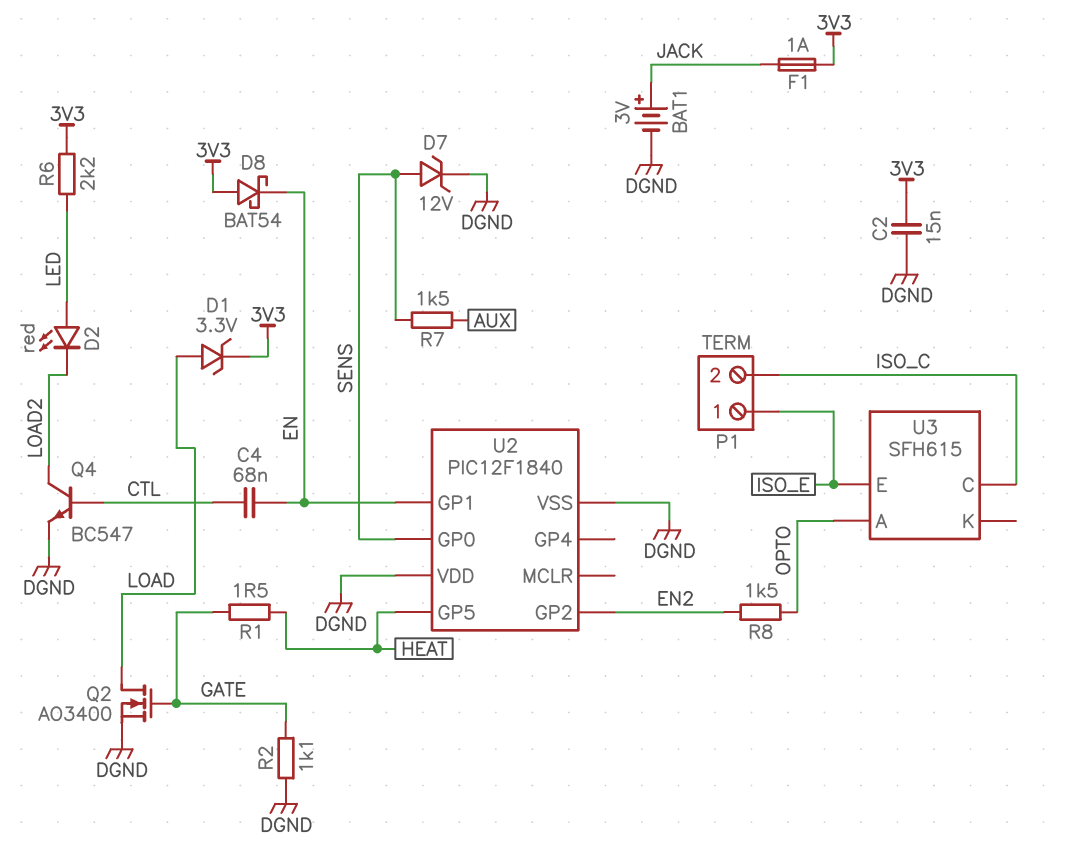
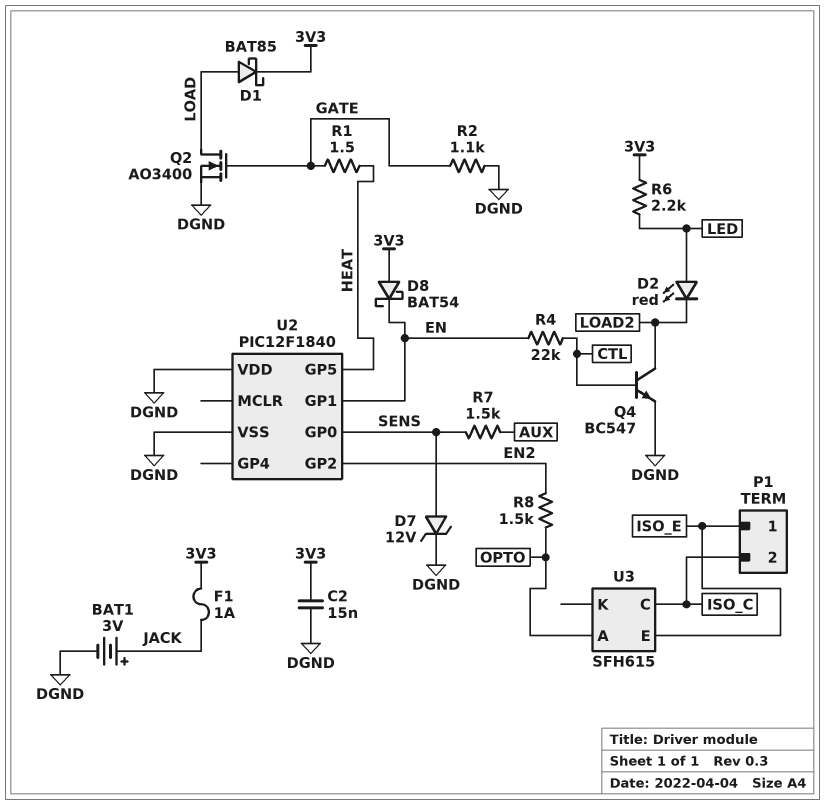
C4: 68nF (CTL, EN) -> none
D1: zener 3.3V (A LOAD, K 3V3) -> schottky BAT85 (A LOAD, K 3V3)
R4: none -> 22k (CTL, EN)

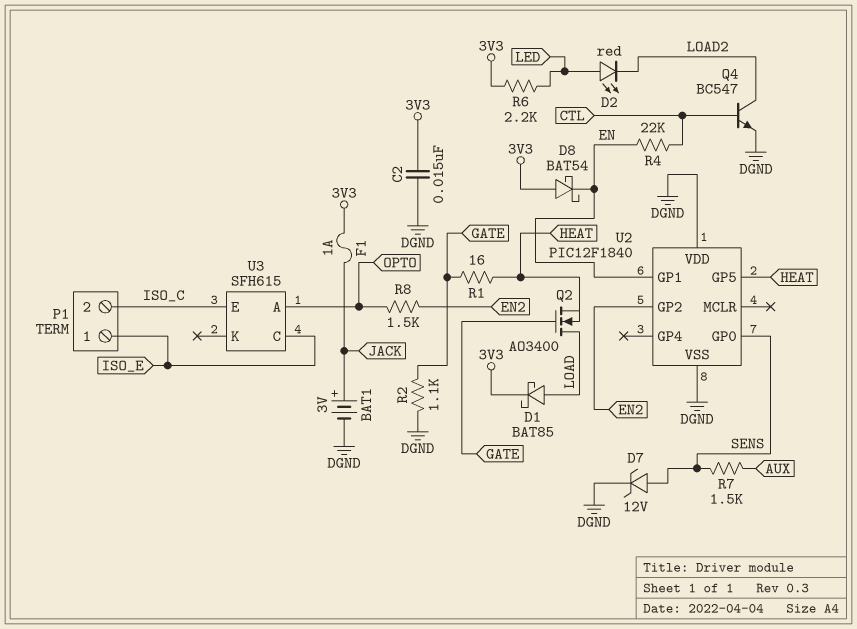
Q2: NMOS AO3400 (G GATE, D LOAD, S DGND) -> NMOS AO3400 (G GATE, D LOAD, S HEAT)
R1: 1.5 (GATE, HEAT) -> 16 (GATE, HEAT)
U3 pin C: ISO_C -> ISO_E
U3 pin E: ISO_E -> ISO_C

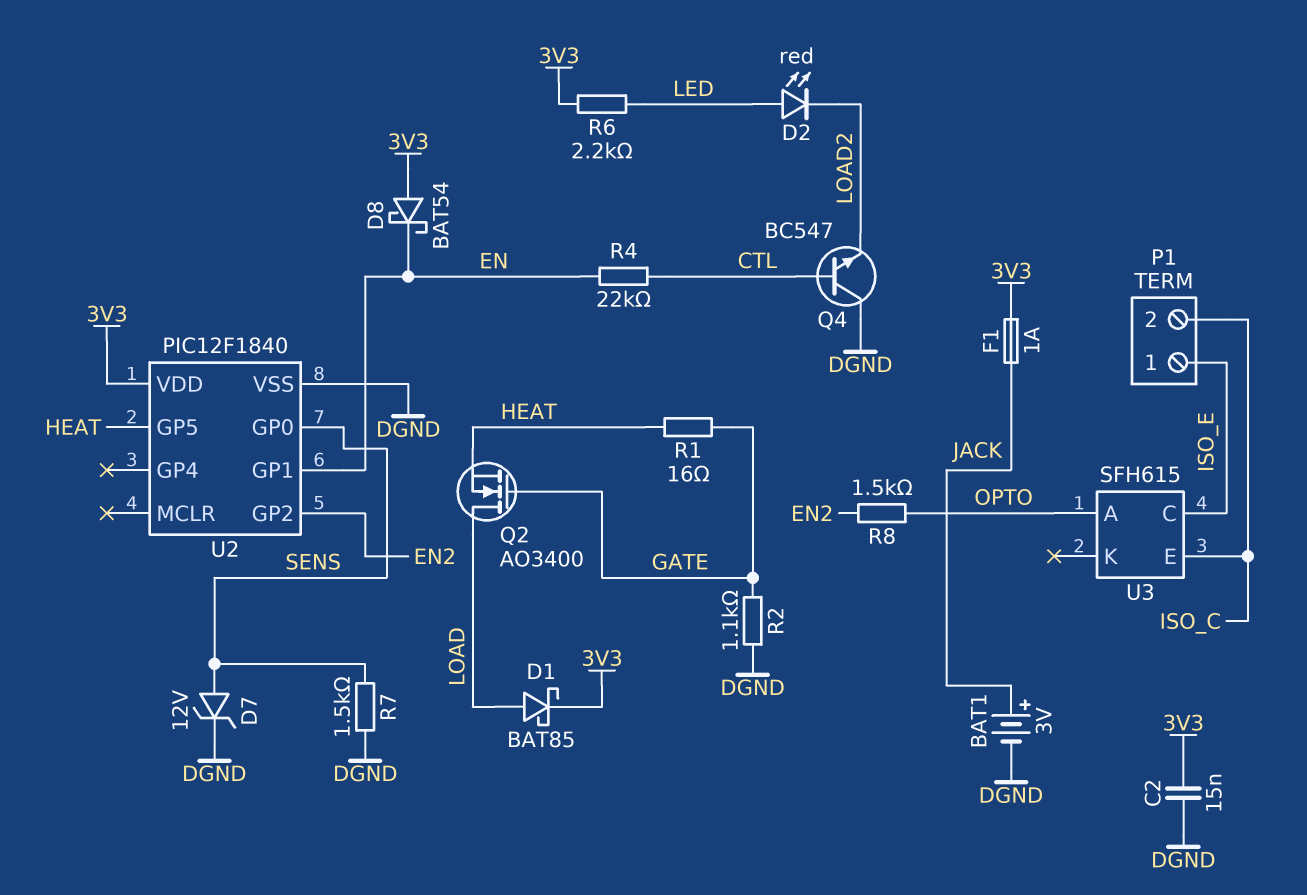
Q4: NPN BC547 (B CTL, C LOAD2, E DGND) -> NPN BC547 (B CTL, C DGND, E LOAD2)
R7: 1.5k (AUX, SENS) -> 1.5k (DGND, SENS)
U2 pin VDD: DGND -> 3V3

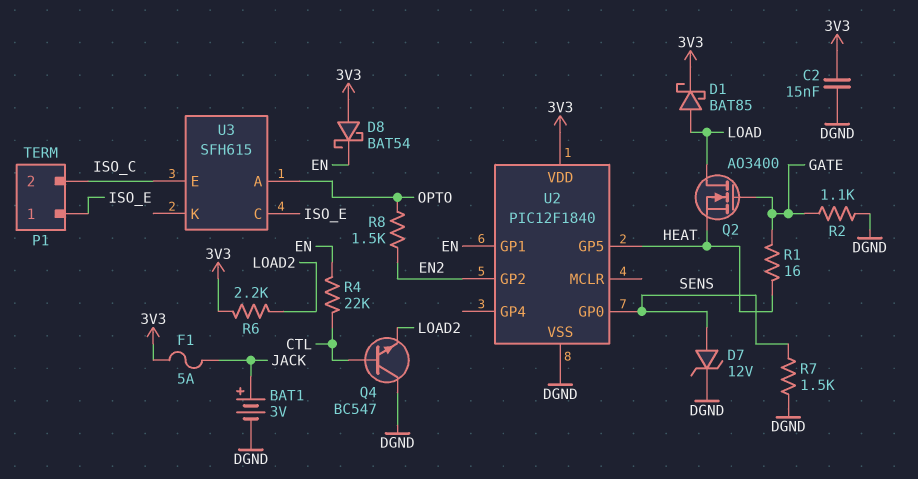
D2: LED red (A LED, K LOAD2) -> none
F1: 1A (3V3, JACK) -> 5A (3V3, JACK)
R6: 2.2k (3V3, LED) -> 2.2k (3V3, LOAD2)

